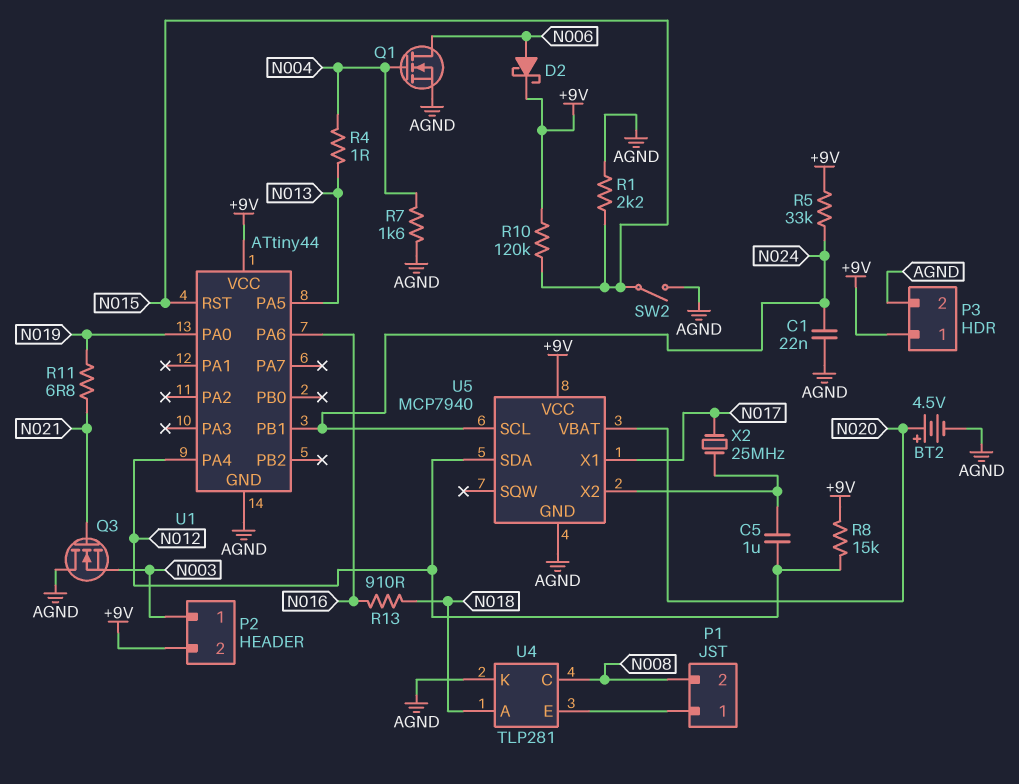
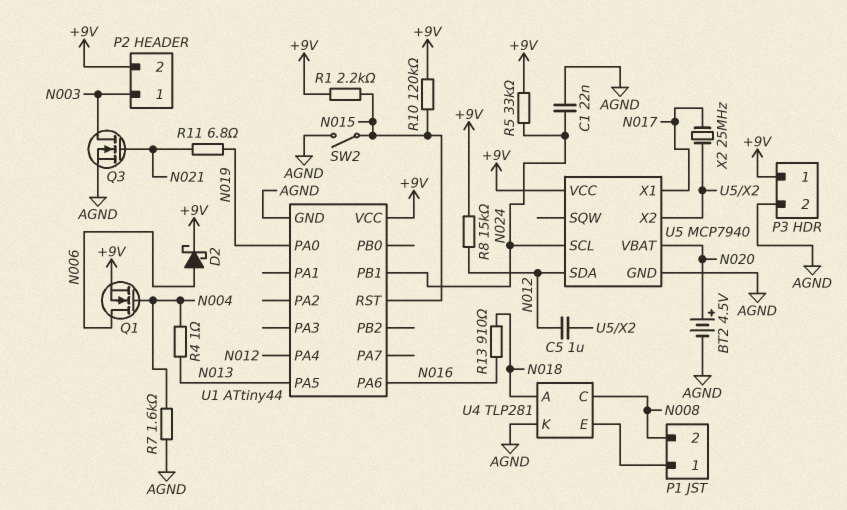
Q1: NMOS (G N004, D N006, S AGND) -> NMOS (G N004, D N006, S +9V)
Q3: NMOS (G N021, D AGND, S N003) -> NMOS (G N021, D N003, S AGND)
R1: 2.2k (AGND, N015) -> 2.2k (+9V, N015)

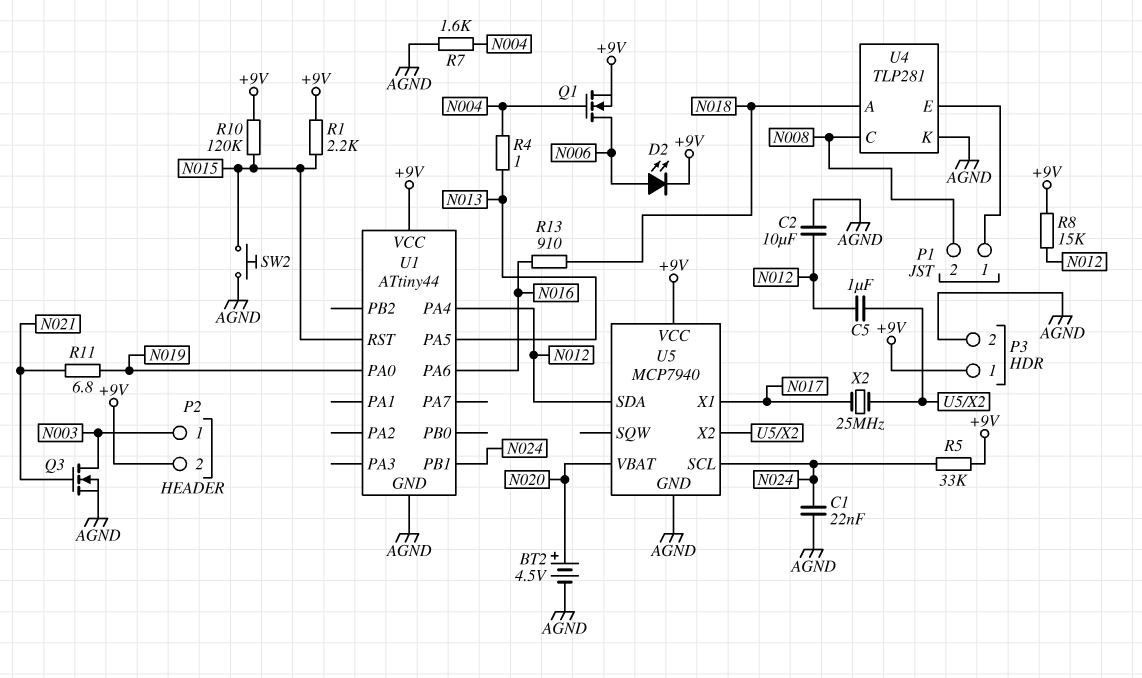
C2: none -> 10uF (AGND, N012)
D2: schottky (A N006, K +9V) -> LED (A N006, K +9V)
SW2: switch (AGND, N015) -> button (AGND, N015)

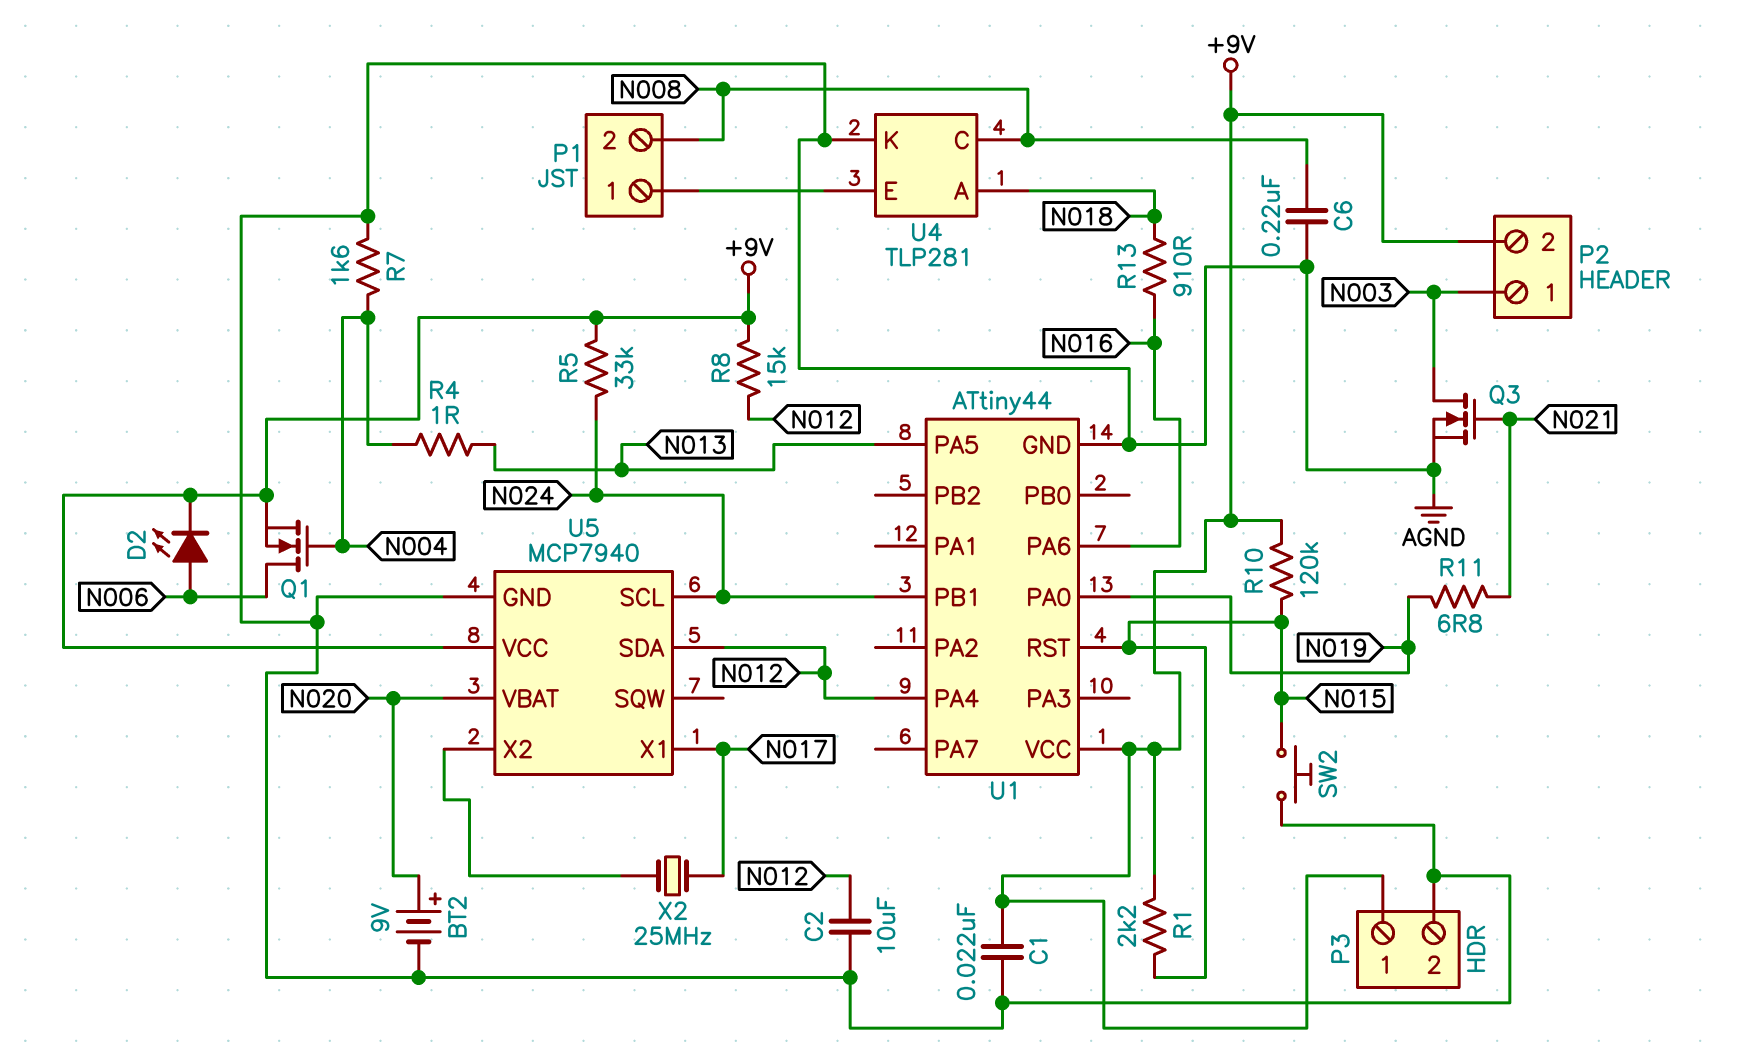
BT2: 4.5V (plus N020, minus AGND) -> 9V (plus N020, minus AGND)
C1: 22nF (AGND, N024) -> 22nF (+9V, AGND)
C5: 1uF (N012, U5/X2) -> none
C6: none -> 220nF (AGND, N008)

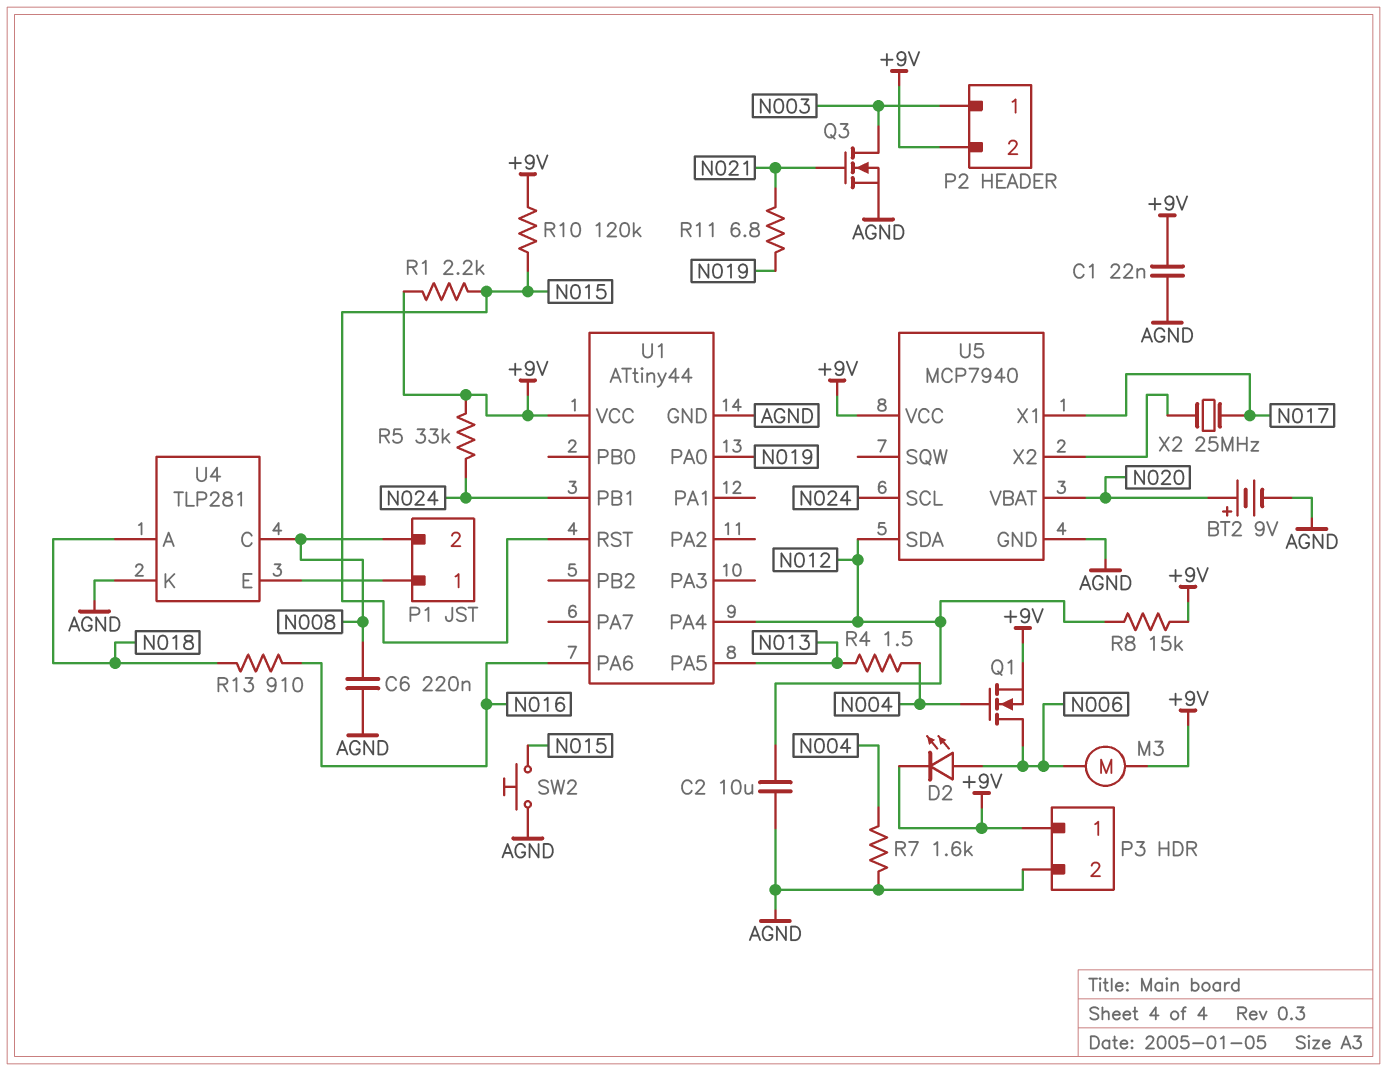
M3: none -> motor (+9V, N006)
R4: 1 (N004, N013) -> 1.5 (N004, N013)

